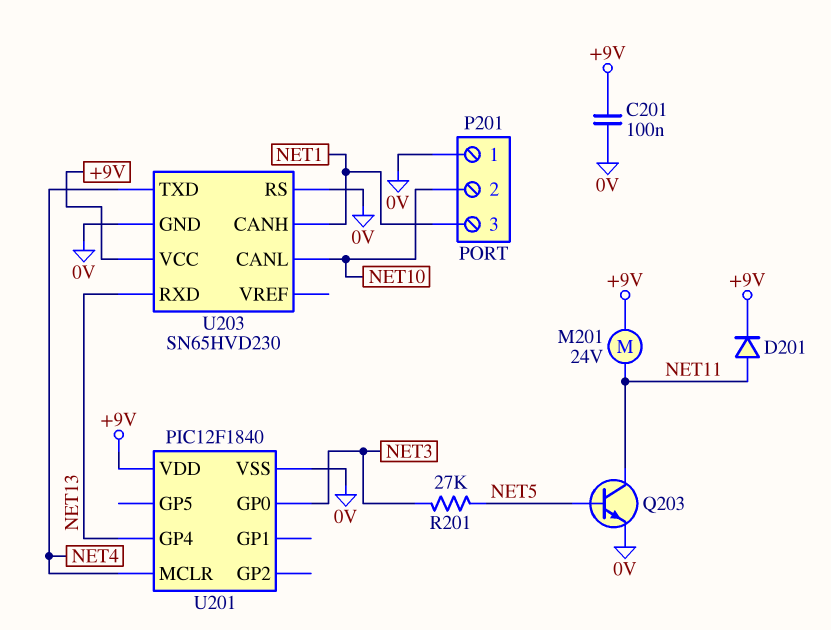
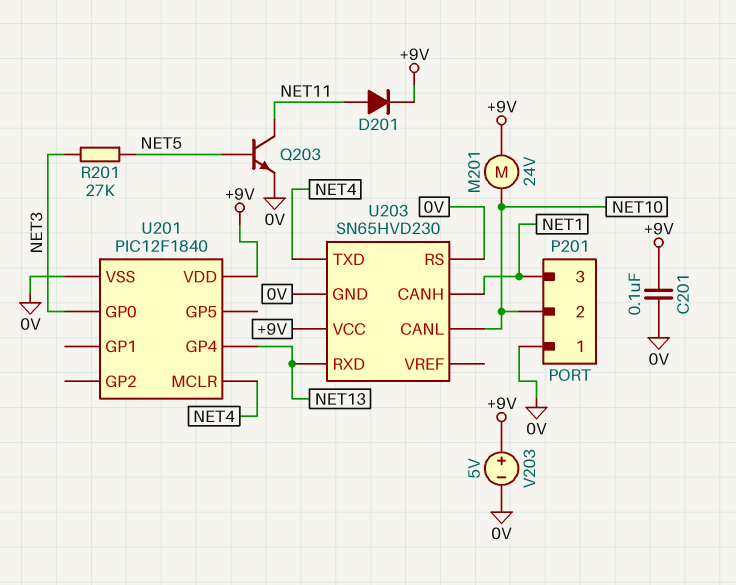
M201: motor 24V (+9V, NET11) -> motor 24V (+9V, NET10)
V203: none -> 5V (plus +9V, minus 0V)

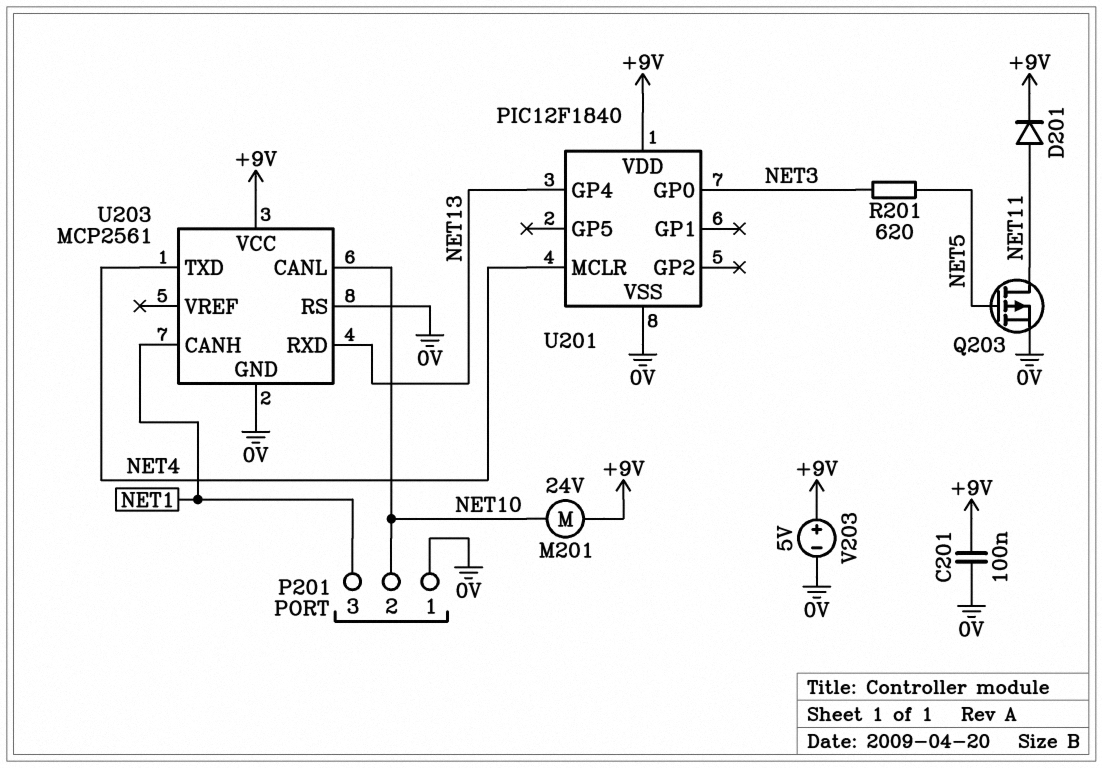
Q203: NPN (B NET5, C NET11, E 0V) -> PMOS (G NET5, D NET11, S 0V)
R201: 27k (NET3, NET5) -> 620 (NET3, NET5)
U203: SN65HVD230 -> MCP2561

